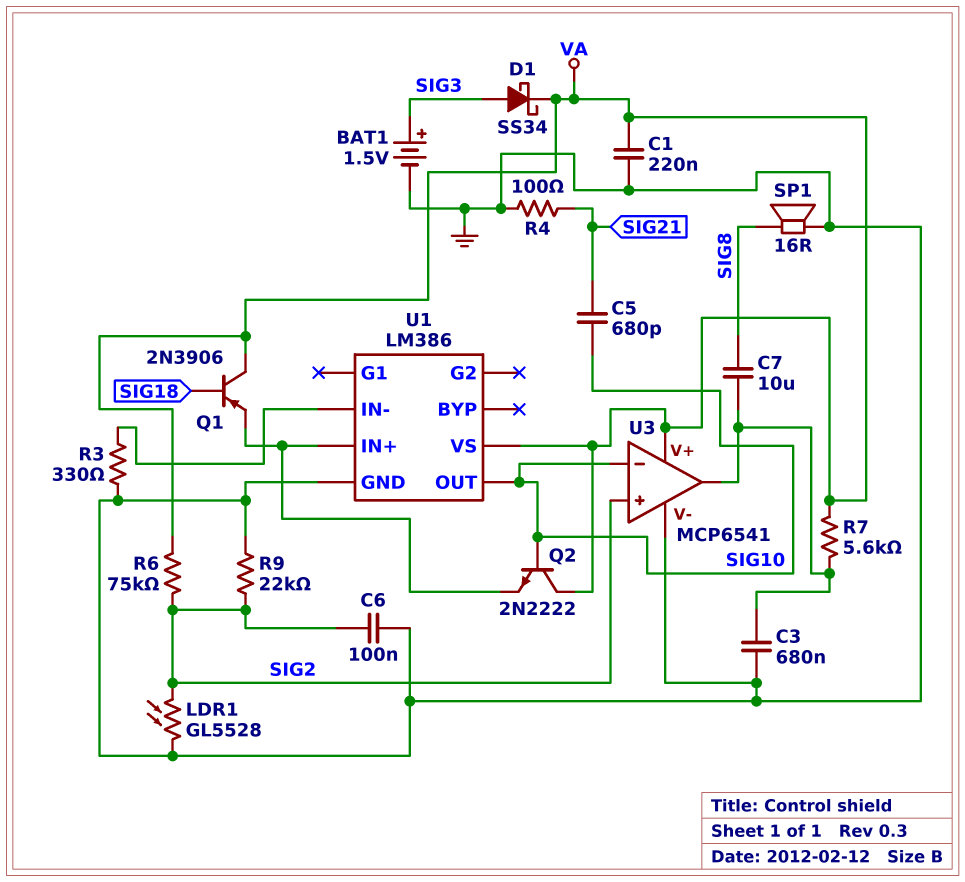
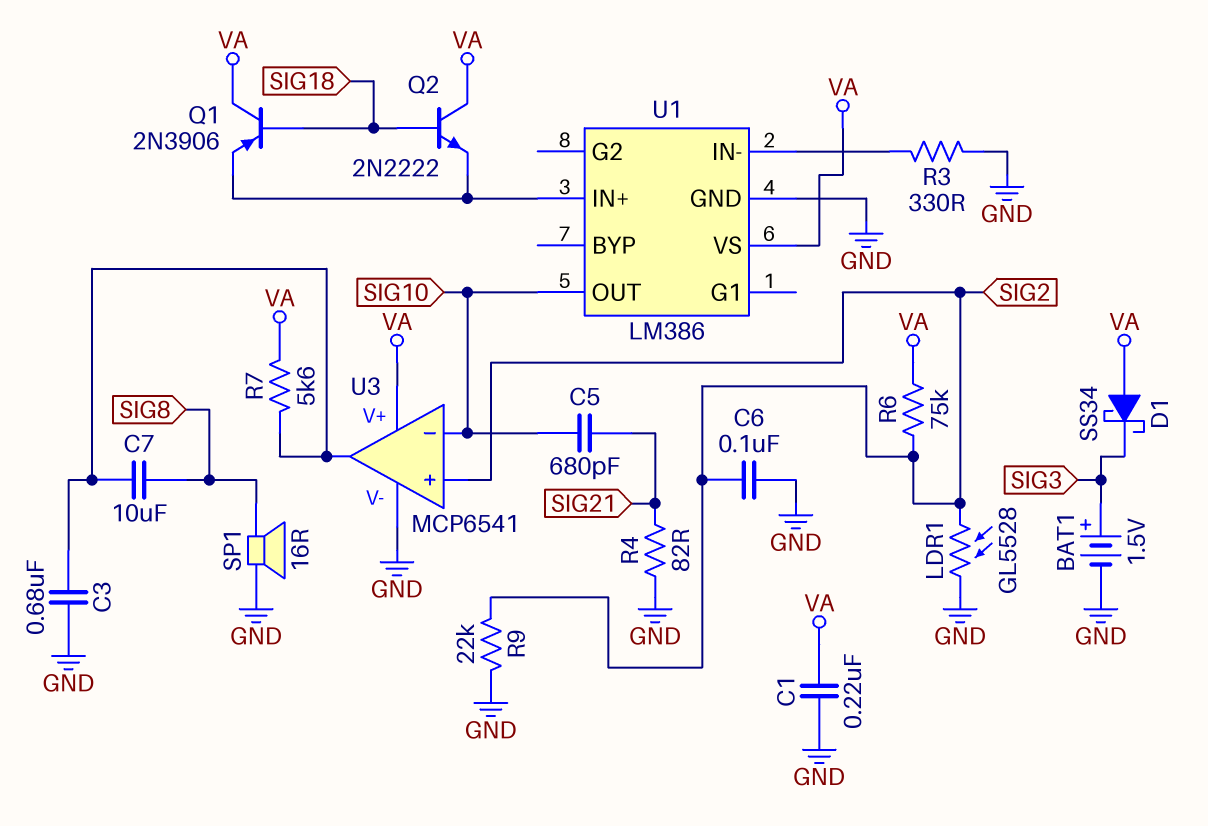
D1: schottky SS34 (A SIG3, K VA) -> schottky SS34 (A VA, K SIG3)
Q2: NPN 2N2222 (B SIG10, C VA, E U1/IN+) -> NPN 2N2222 (B SIG18, C VA, E U1/IN+)
R4: 100 (GND, SIG21) -> 82 (GND, SIG21)

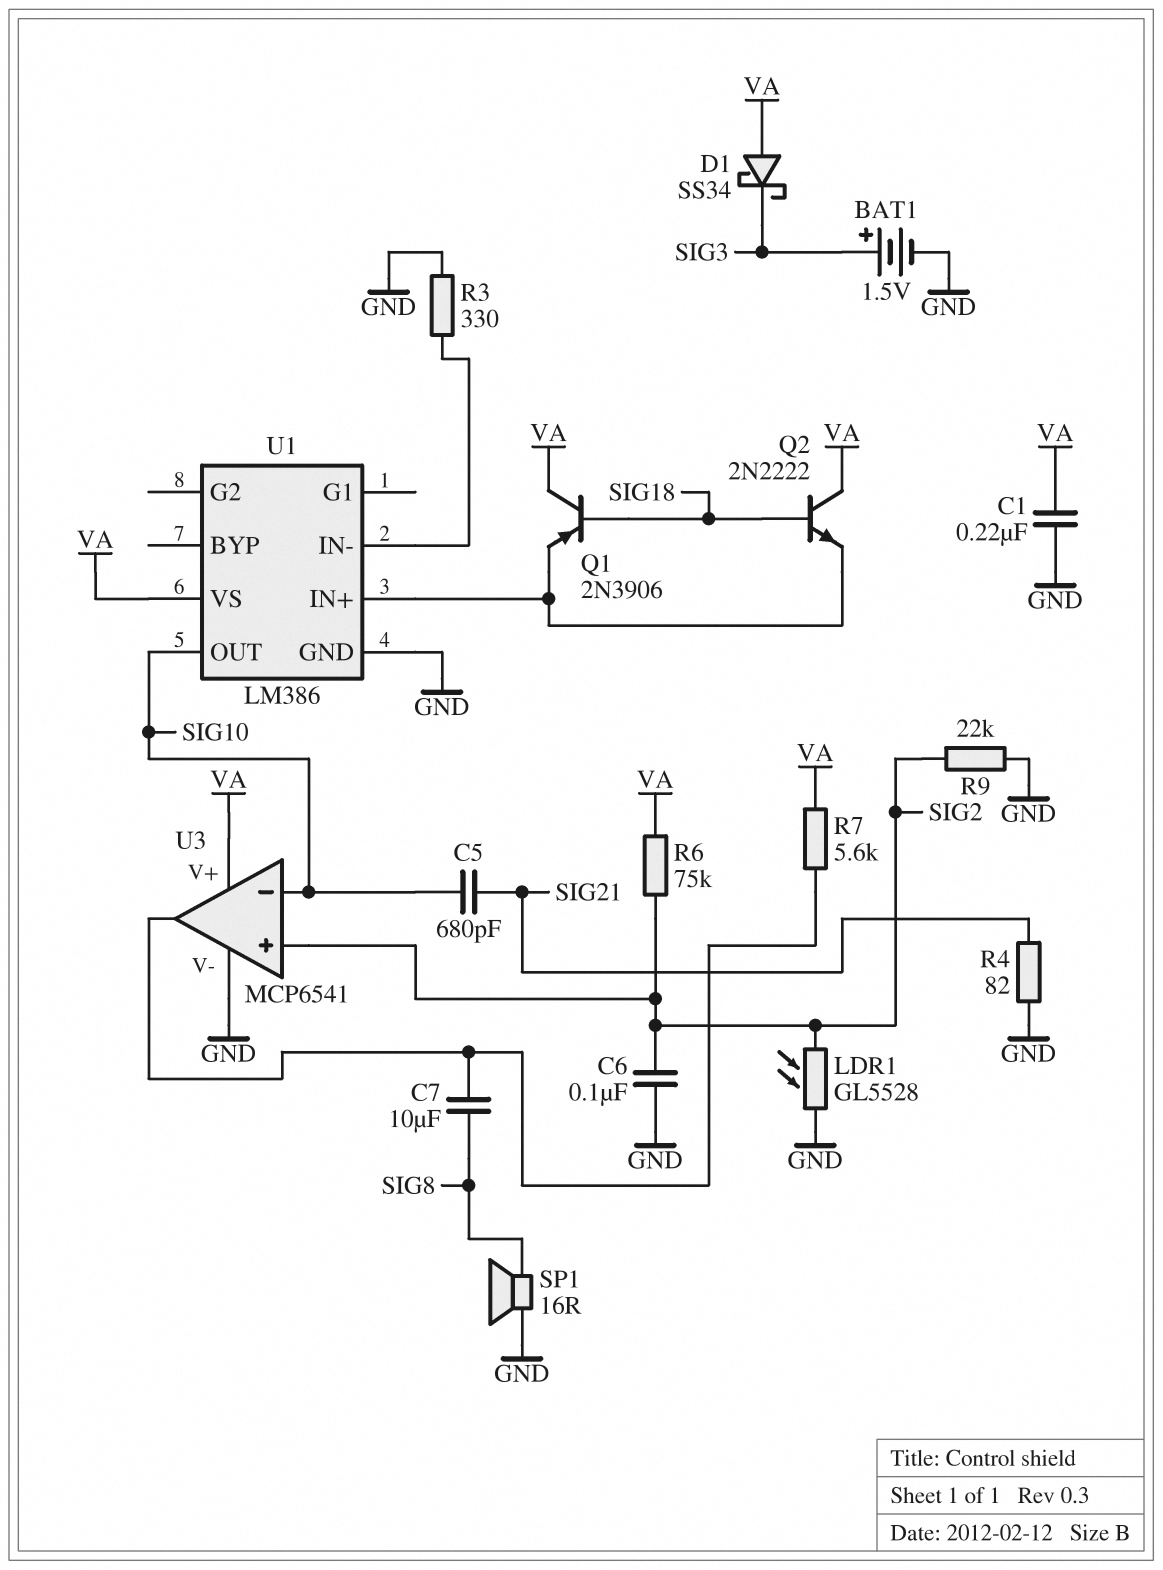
C3: 680nF (GND, U3/out) -> none

